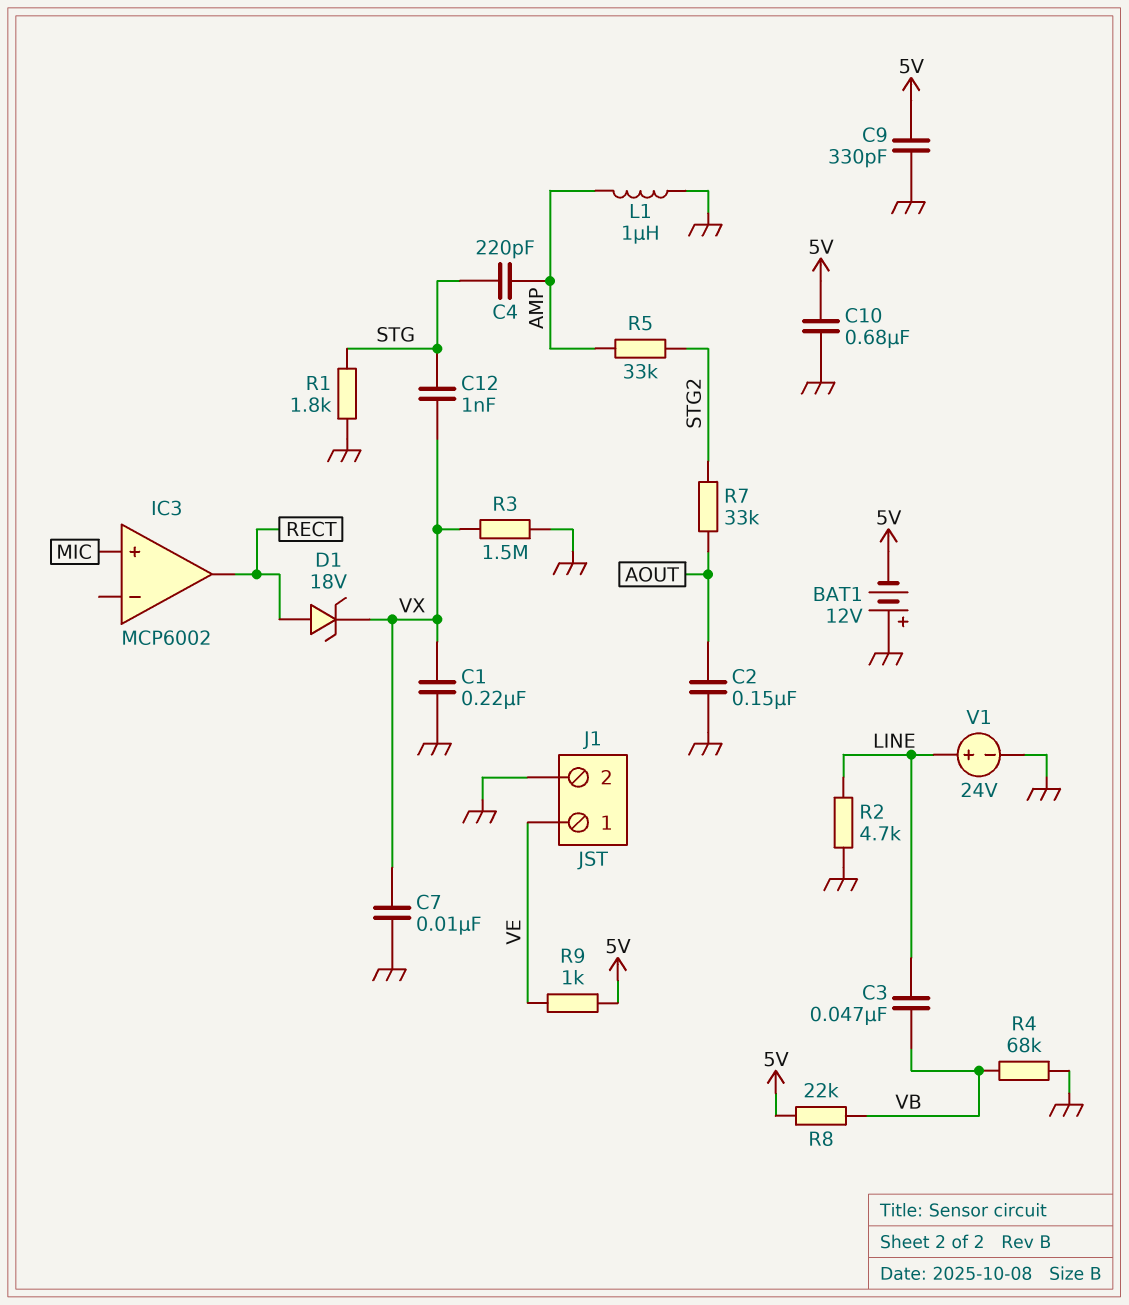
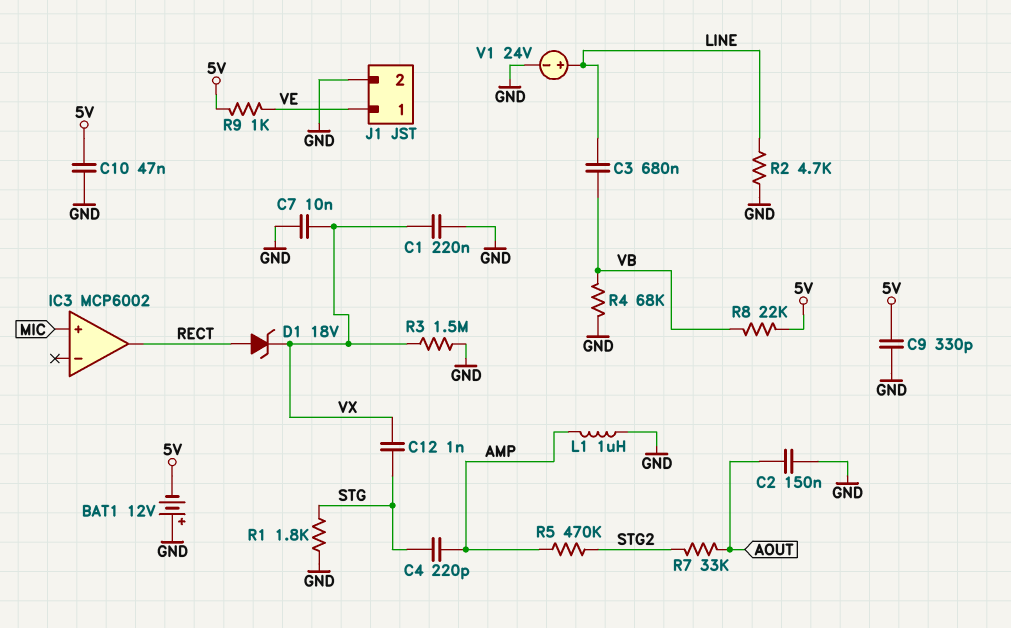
C3: 47nF (LINE, VB) -> 680nF (LINE, VB)
C10: 680nF (5V, GND) -> 47nF (5V, GND)
R5: 33k (AMP, STG2) -> 470k (AMP, STG2)

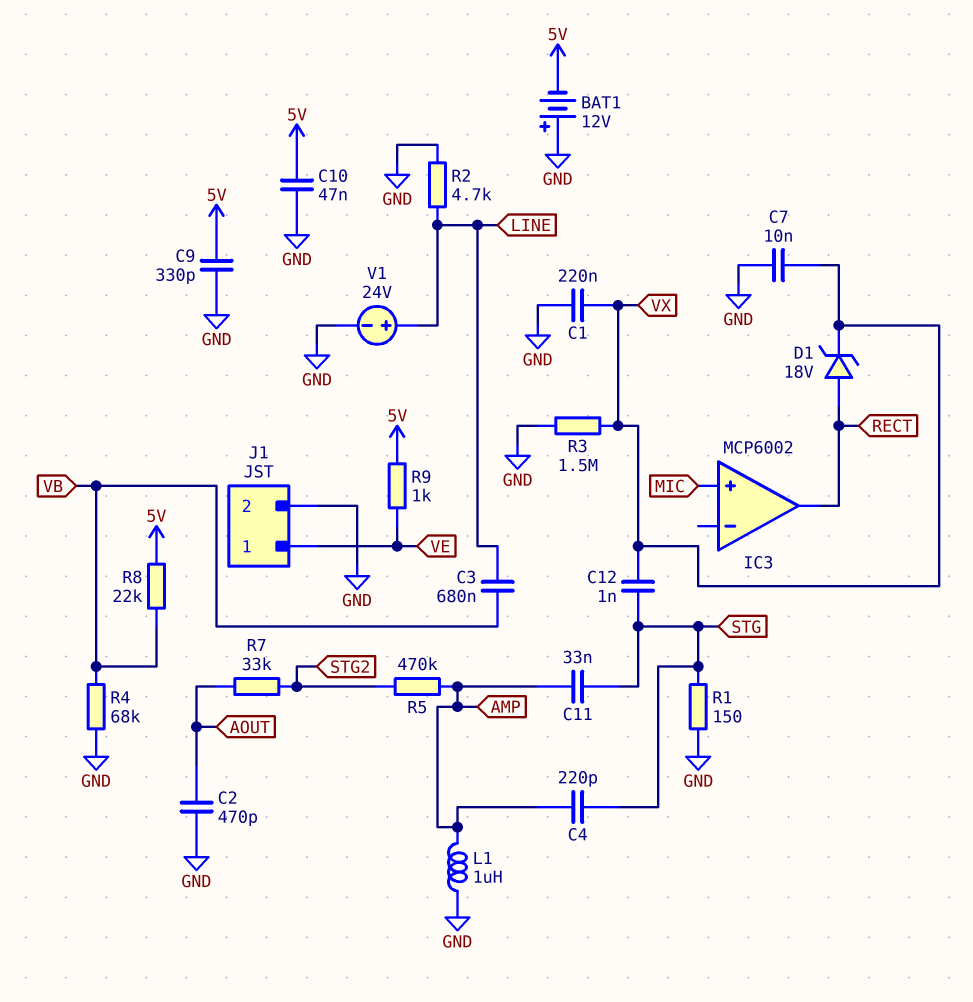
C2: 150nF (AOUT, GND) -> 470pF (AOUT, GND)
C11: none -> 33nF (AMP, STG)
R1: 1.8k (GND, STG) -> 150 (GND, STG)

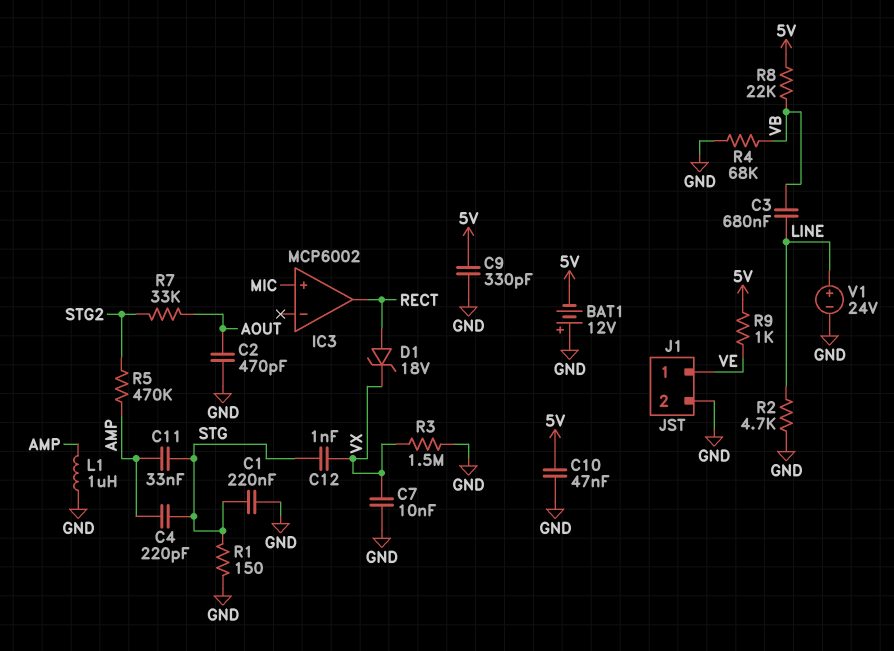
C1: 220nF (GND, VX) -> 220nF (GND, STG)

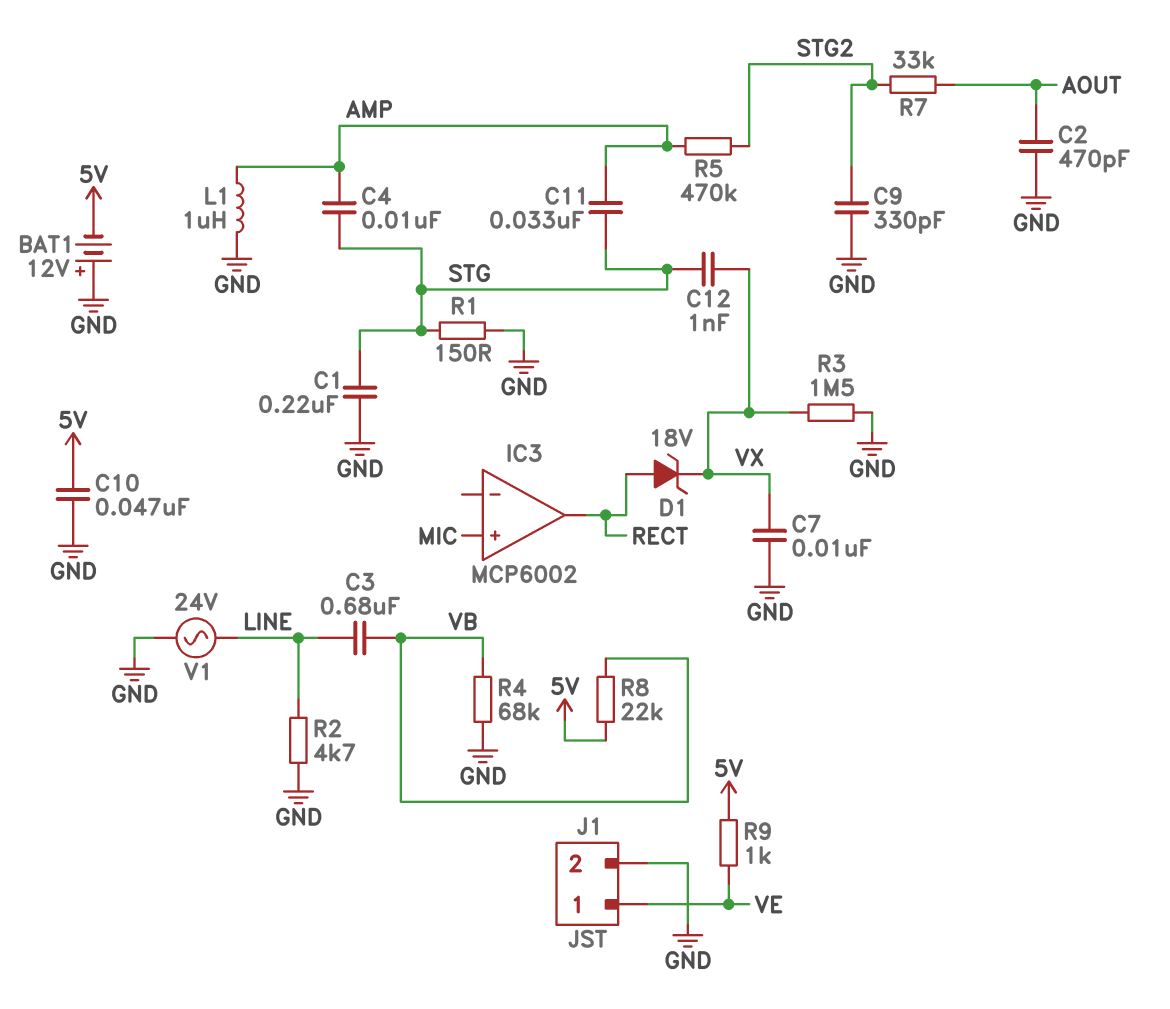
C4: 220pF (AMP, STG) -> 10nF (AMP, STG)
C9: 330pF (5V, GND) -> 330pF (GND, STG2)
V1: 24V (plus LINE, minus GND) -> AC 24V (GND, LINE)

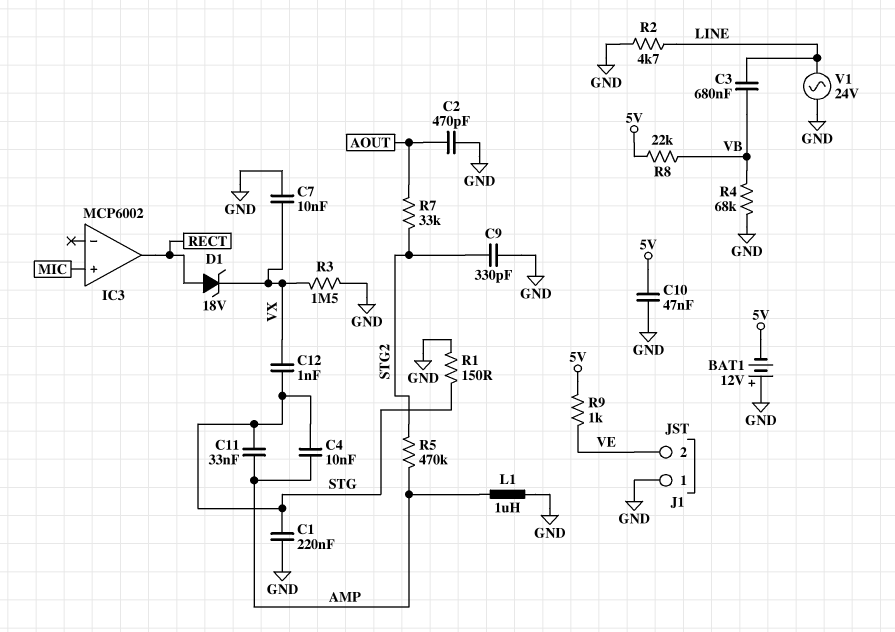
J1 pin 1: VE -> GND
J1 pin 2: GND -> VE

